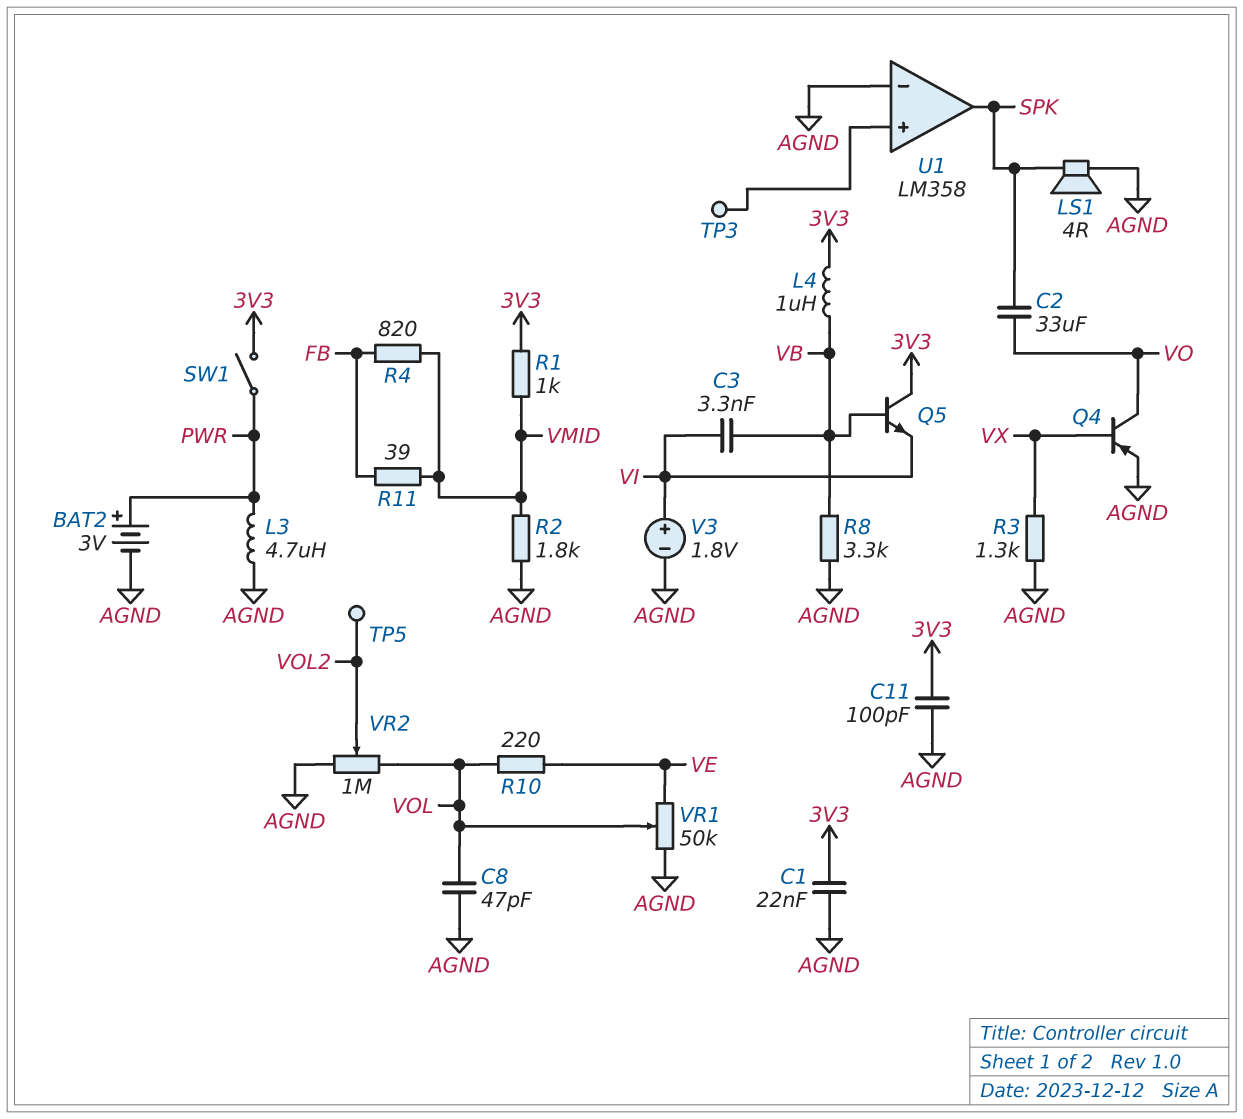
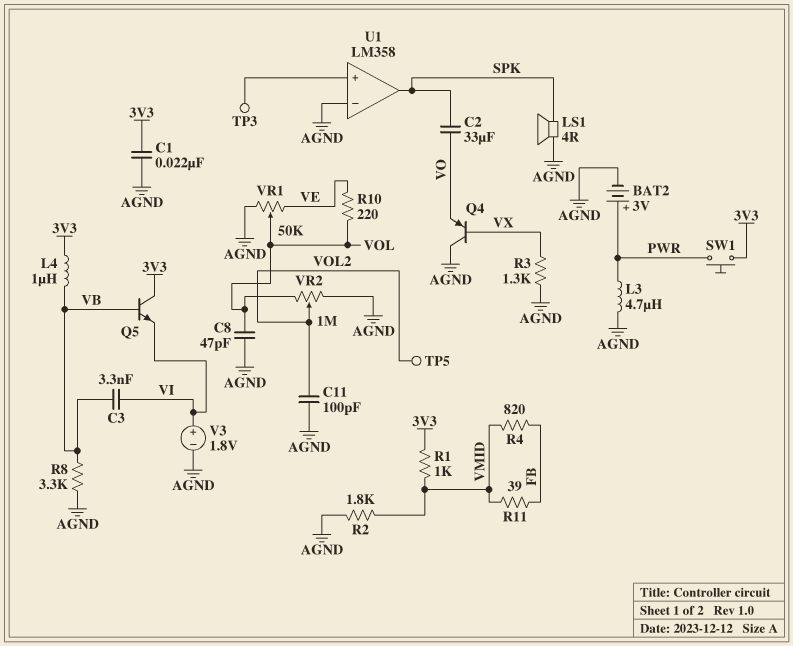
C11: 100pF (3V3, AGND) -> 100pF (AGND, VOL2)
Q4: PNP (B VX, C VO, E AGND) -> PNP (B VX, C AGND, E VO)
SW1: switch (3V3, PWR) -> button (3V3, PWR)

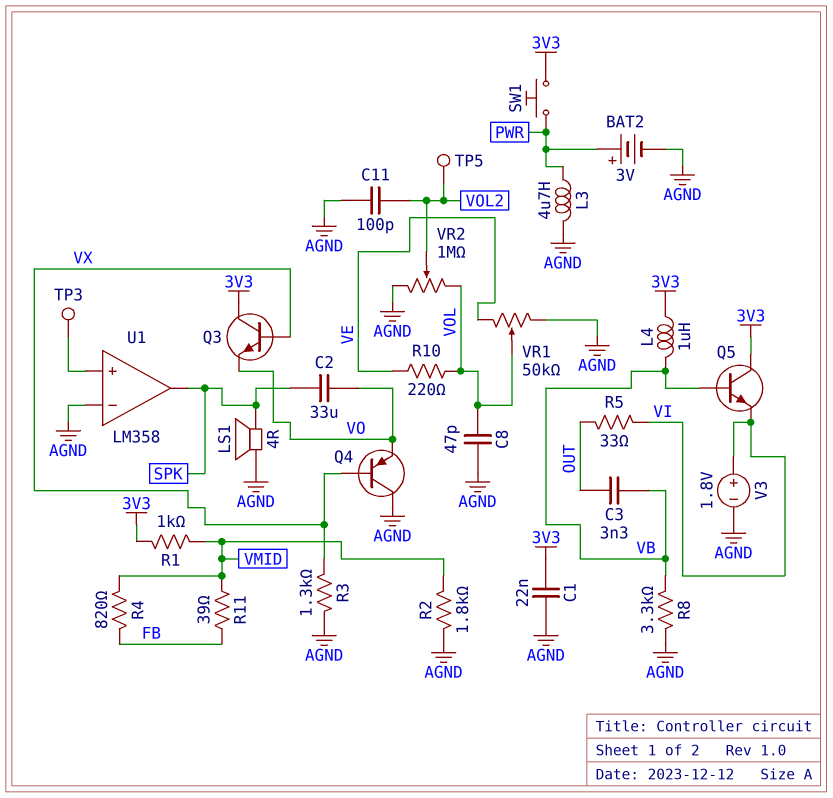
C3: 3.3nF (VB, VI) -> 3.3nF (OUT, VB)
Q3: none -> NPN (B VX, C 3V3, E VO)
R5: none -> 33 (OUT, VI)

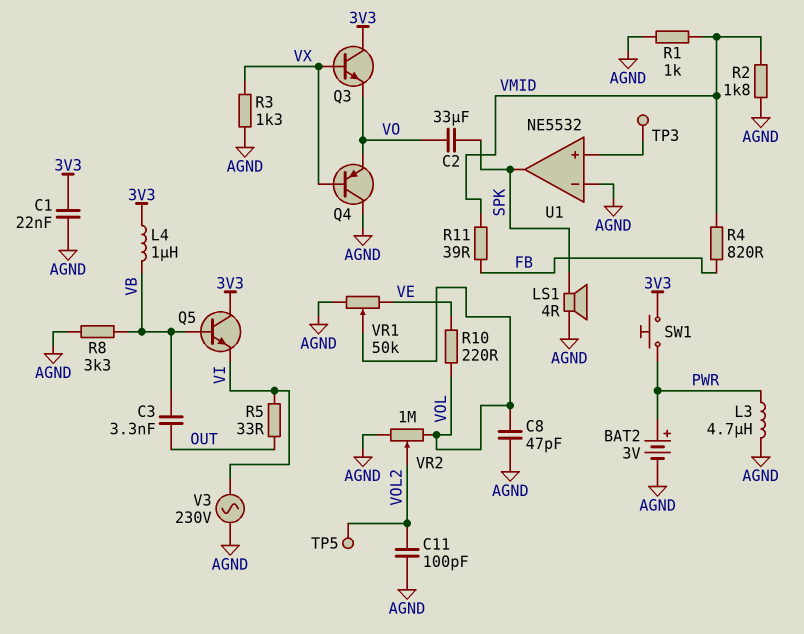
R1: 1k (3V3, VMID) -> 1k (AGND, VMID)
U1: LM358 -> NE5532
V3: 1.8V (plus VI, minus AGND) -> AC 230V (AGND, VI)

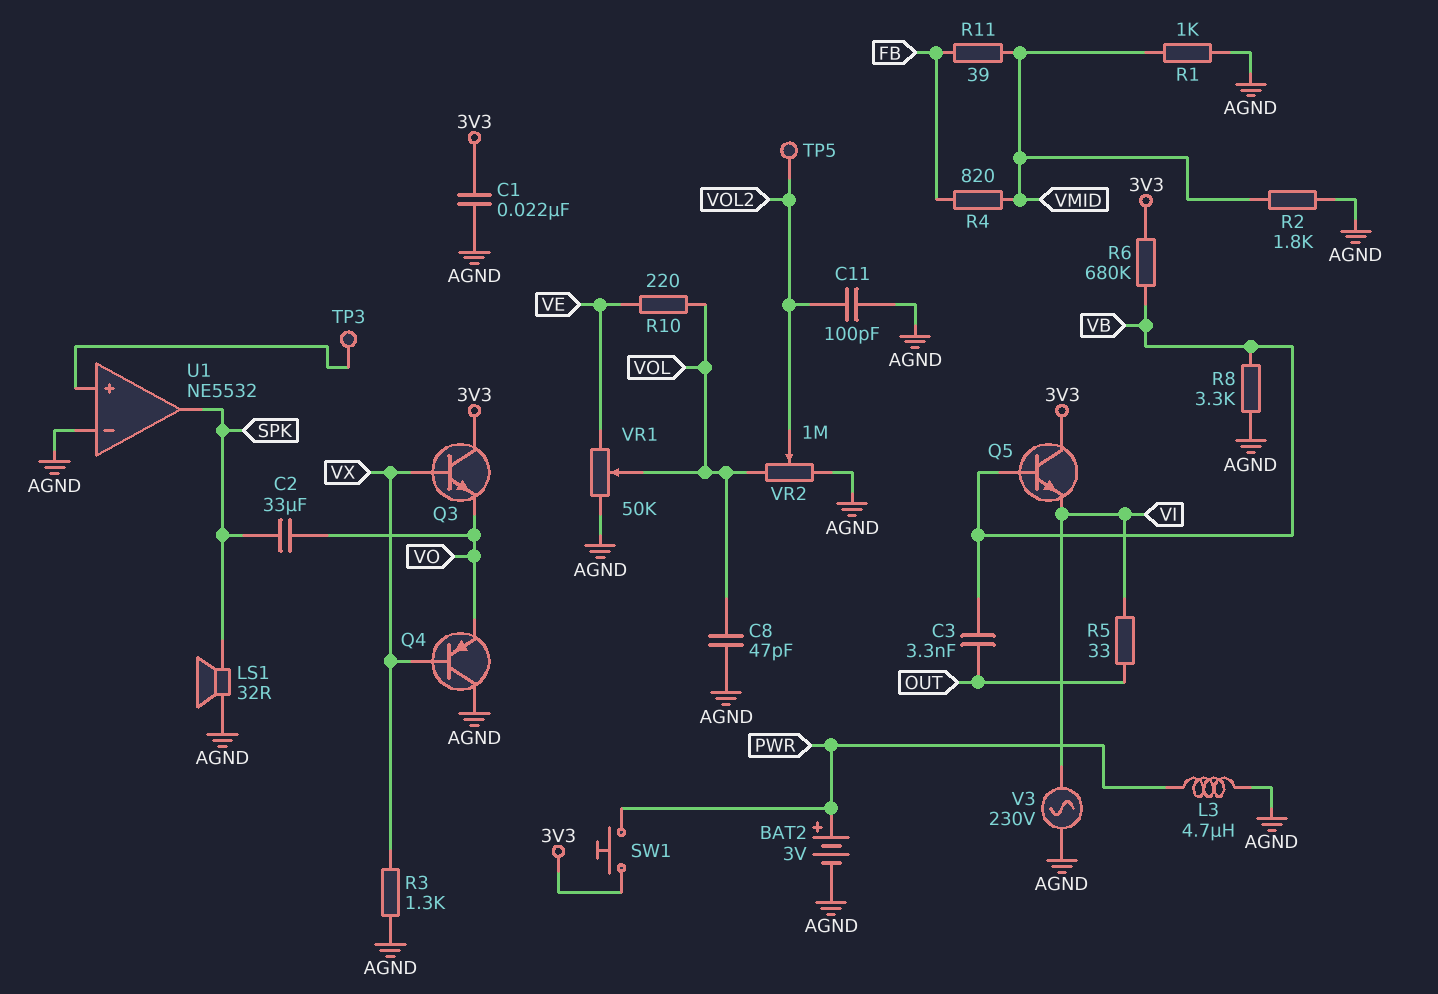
L4: 1uH (3V3, VB) -> none
LS1: speaker 4R (AGND, SPK) -> speaker 32R (AGND, SPK)
R6: none -> 680k (3V3, VB)

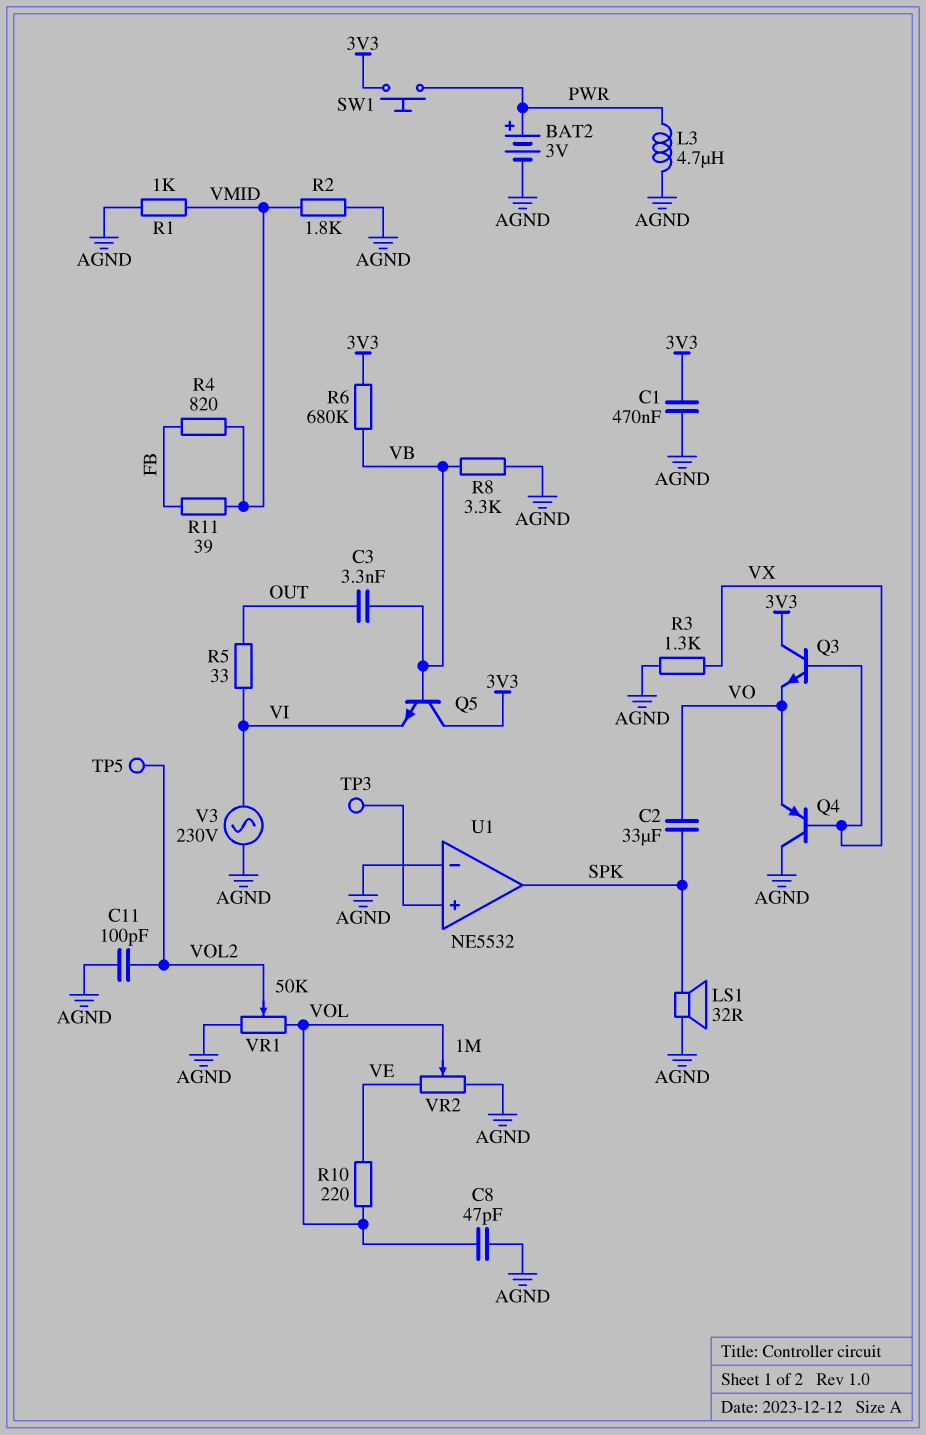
C1: 22nF (3V3, AGND) -> 470nF (3V3, AGND)
VR1: 50k (AGND, VE, wiper VOL) -> 50k (AGND, VOL, wiper VOL2)
VR2: 1M (AGND, VOL, wiper VOL2) -> 1M (AGND, VE, wiper VOL)

